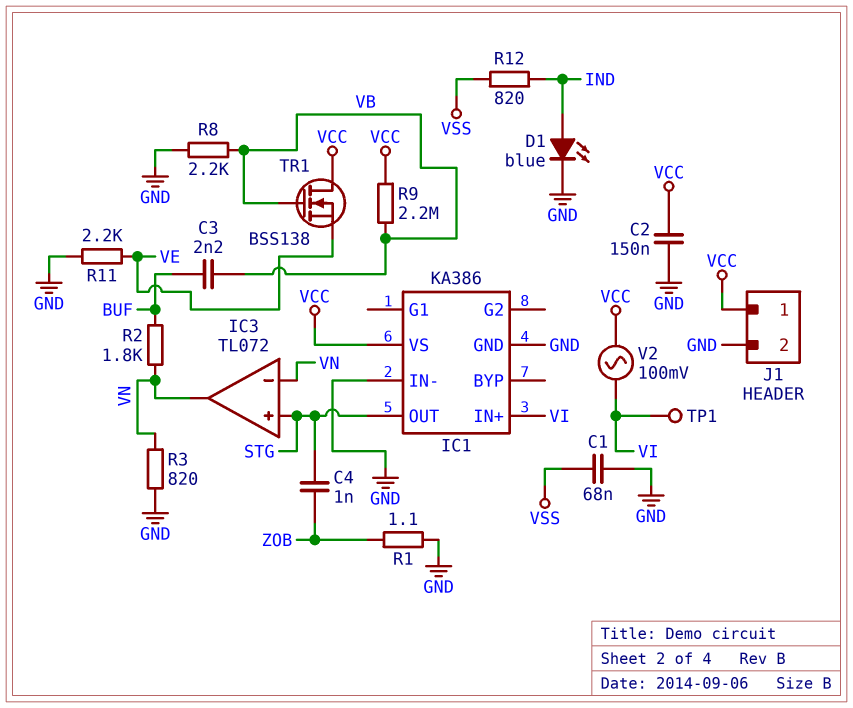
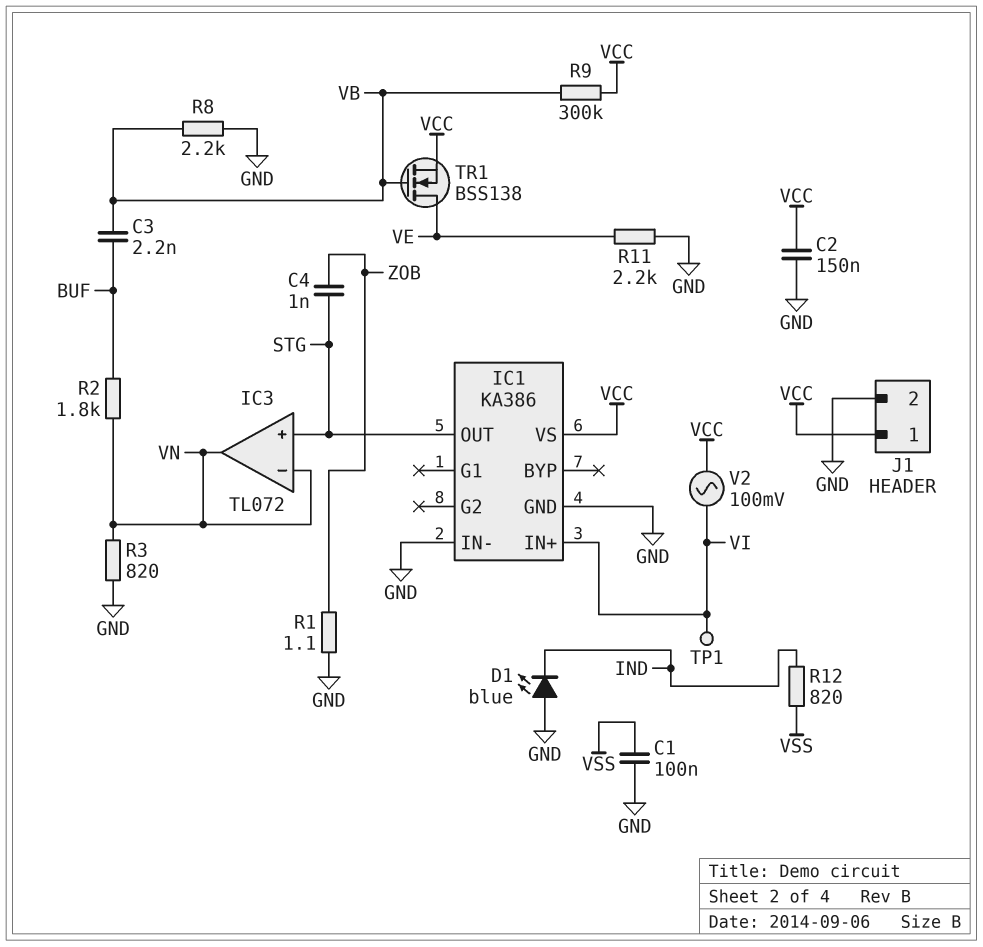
C1: 68nF (GND, VSS) -> 100nF (GND, VSS)
D1: LED blue (A IND, K GND) -> LED blue (A GND, K IND)
R9: 2.2M (VB, VCC) -> 300k (VB, VCC)
TR1: NMOS BSS138 (G VB, D VCC, S VE) -> NMOS BSS138 (G VB, D VE, S VCC)

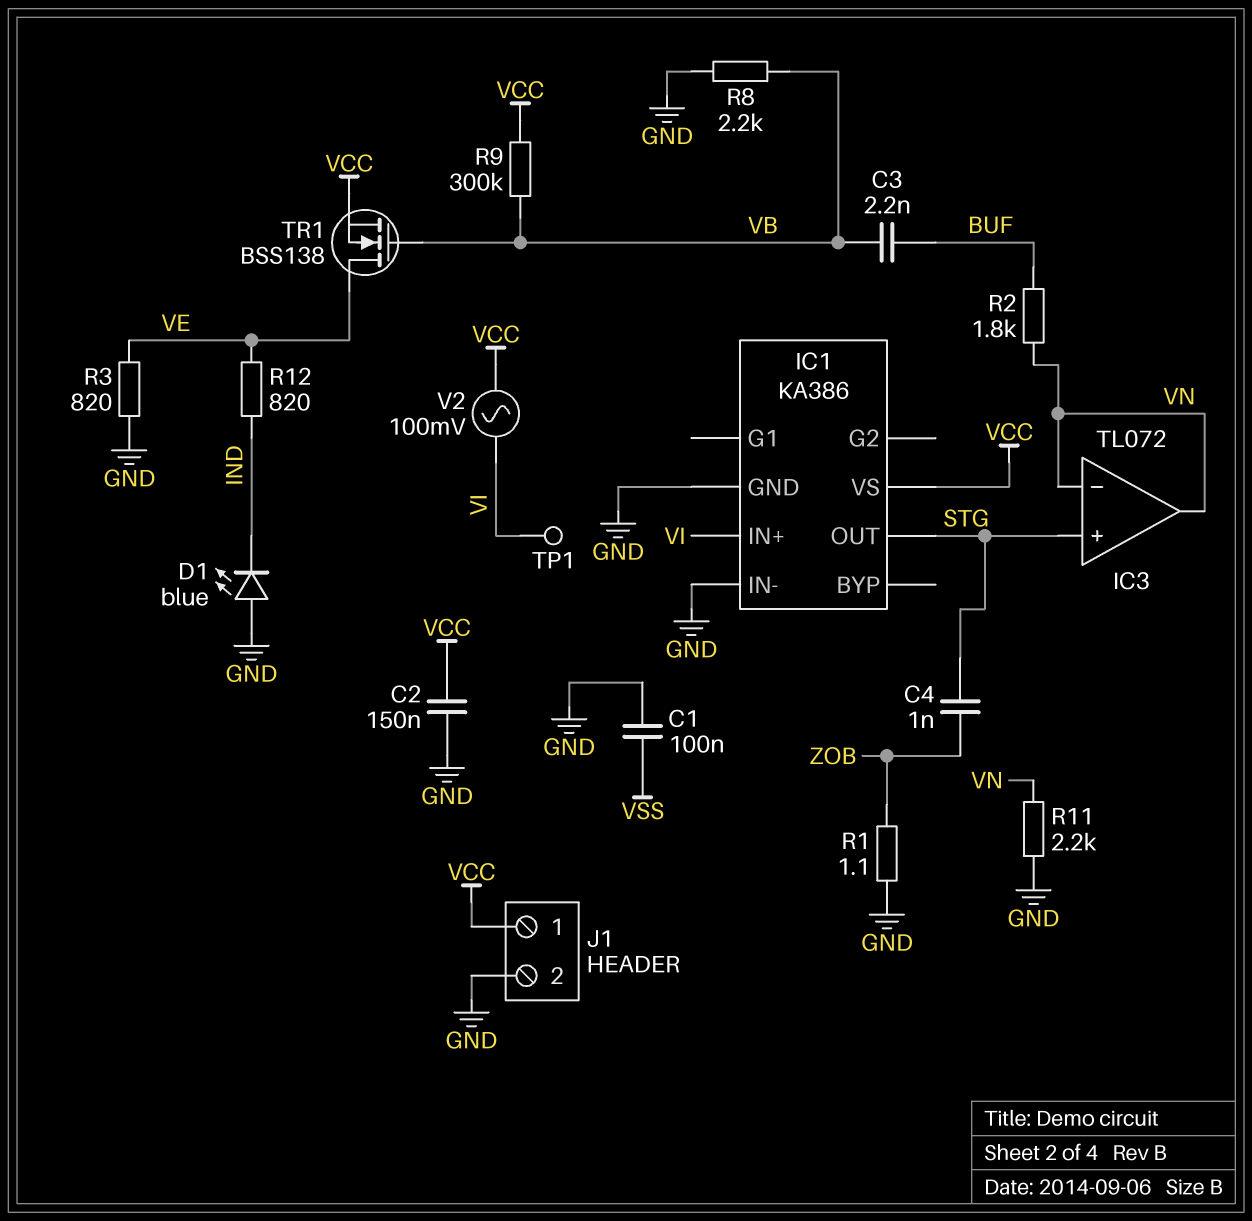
R3: 820 (GND, VN) -> 820 (GND, VE)
R11: 2.2k (GND, VE) -> 2.2k (GND, VN)
R12: 820 (IND, VSS) -> 820 (IND, VE)

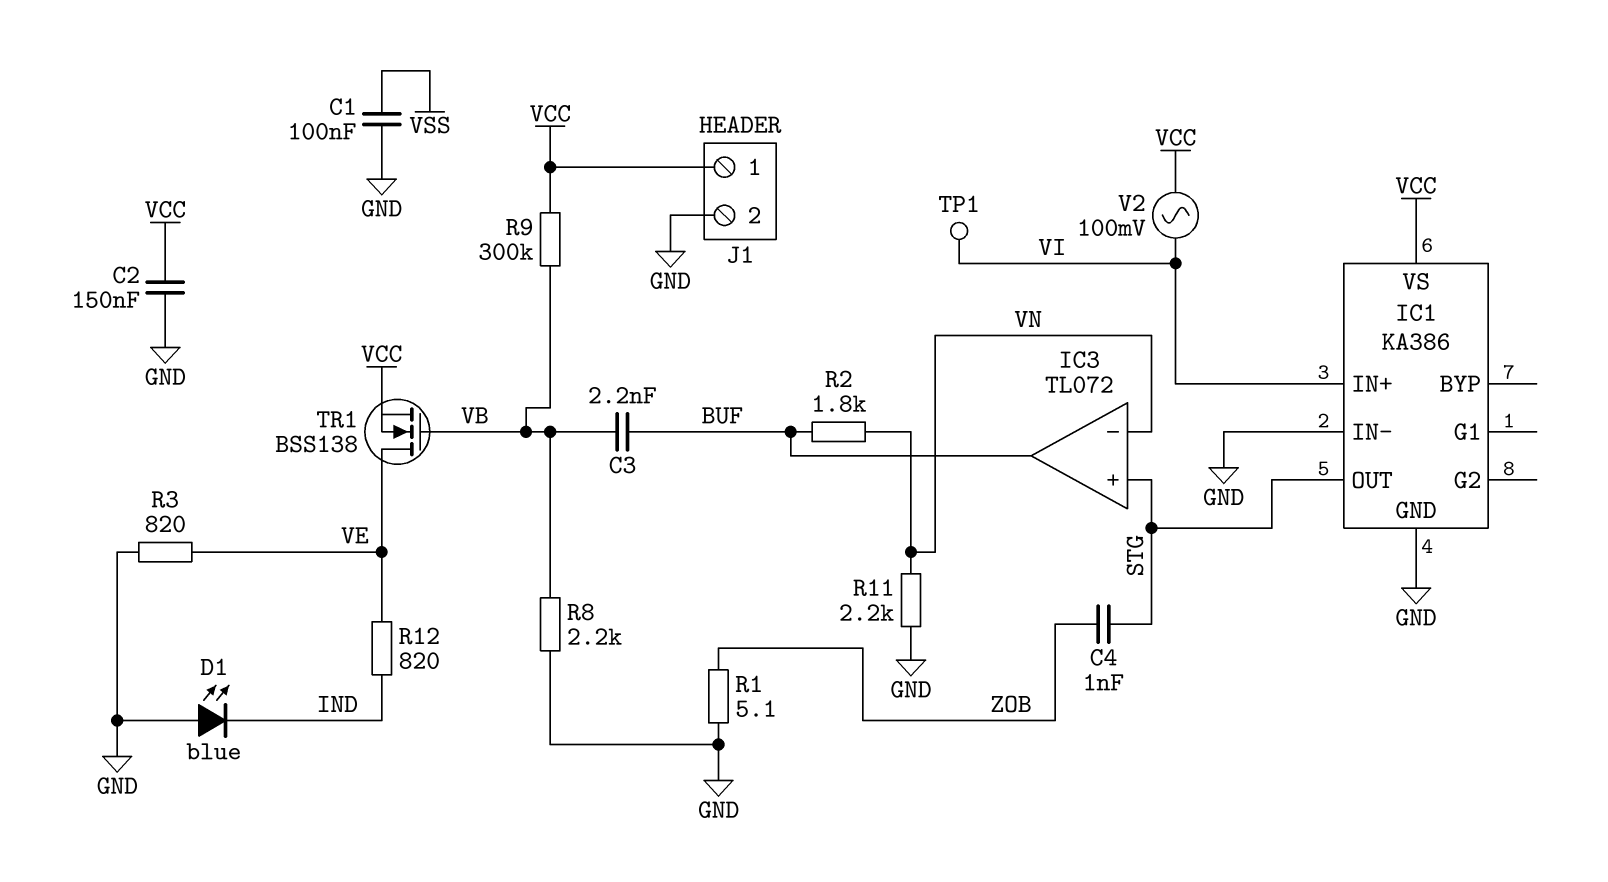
IC3 pin out: VN -> BUF
R1: 1.1 (GND, ZOB) -> 5.1 (GND, ZOB)

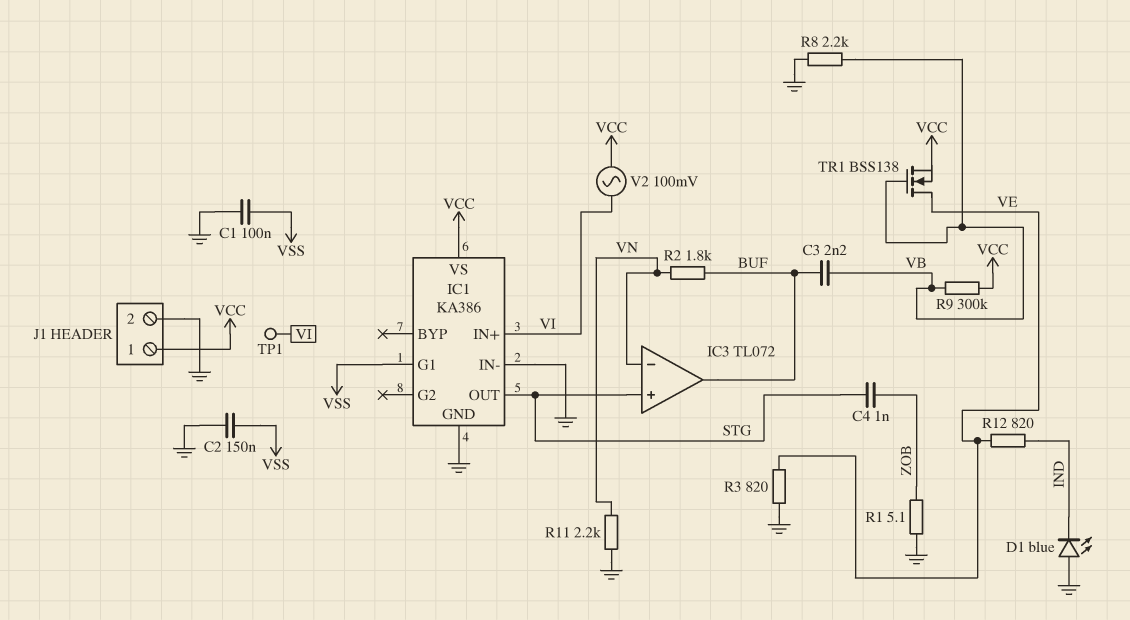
C2: 150nF (GND, VCC) -> 150nF (GND, VSS)
IC1 pin G1: none -> VSS

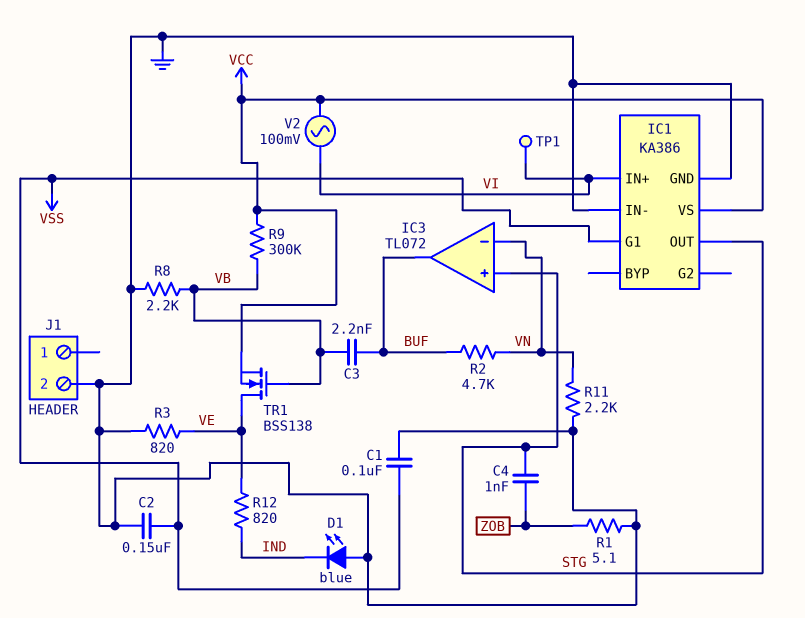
J1 pin 1: VCC -> none
R2: 1.8k (BUF, VN) -> 4.7k (BUF, VN)

